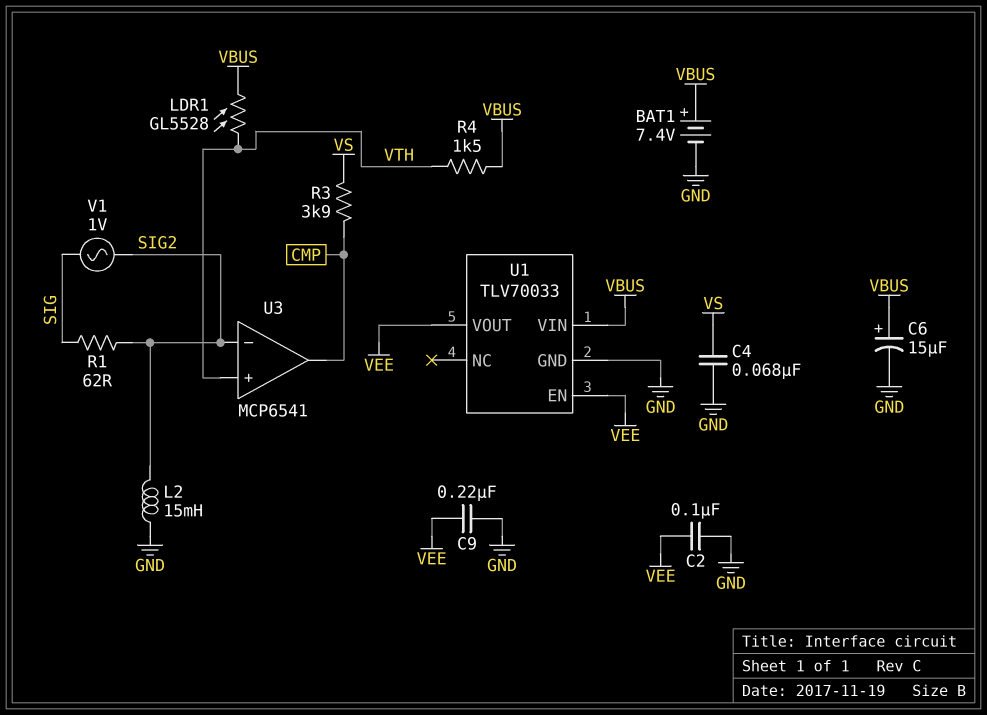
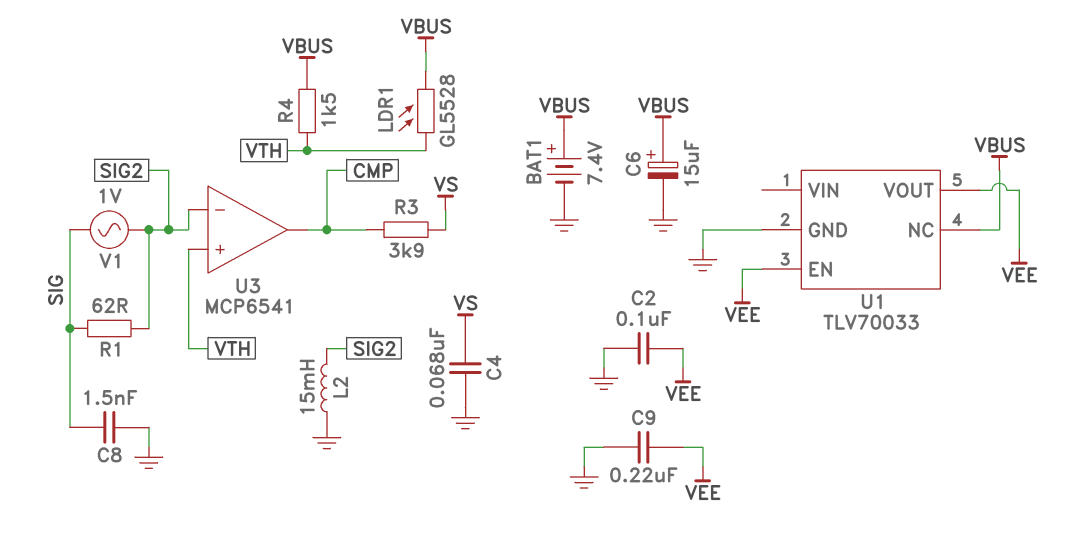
C8: none -> 1.5nF (GND, SIG)
U1 pin NC: none -> VBUS
U1 pin VIN: VBUS -> none

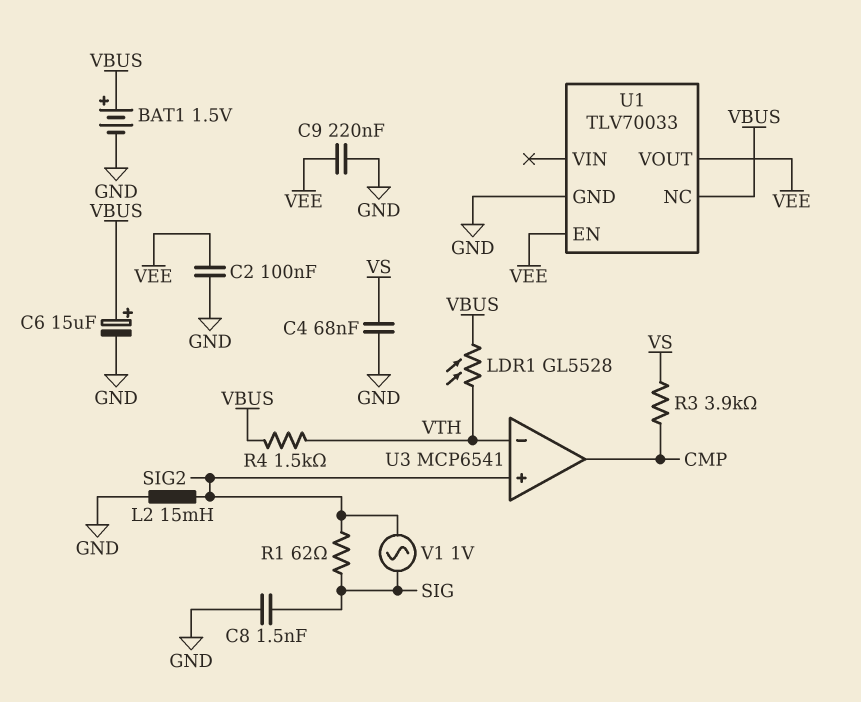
BAT1: 7.4V (plus VBUS, minus GND) -> 1.5V (plus VBUS, minus GND)
U3 pin in+: VTH -> SIG2
U3 pin in-: SIG2 -> VTH

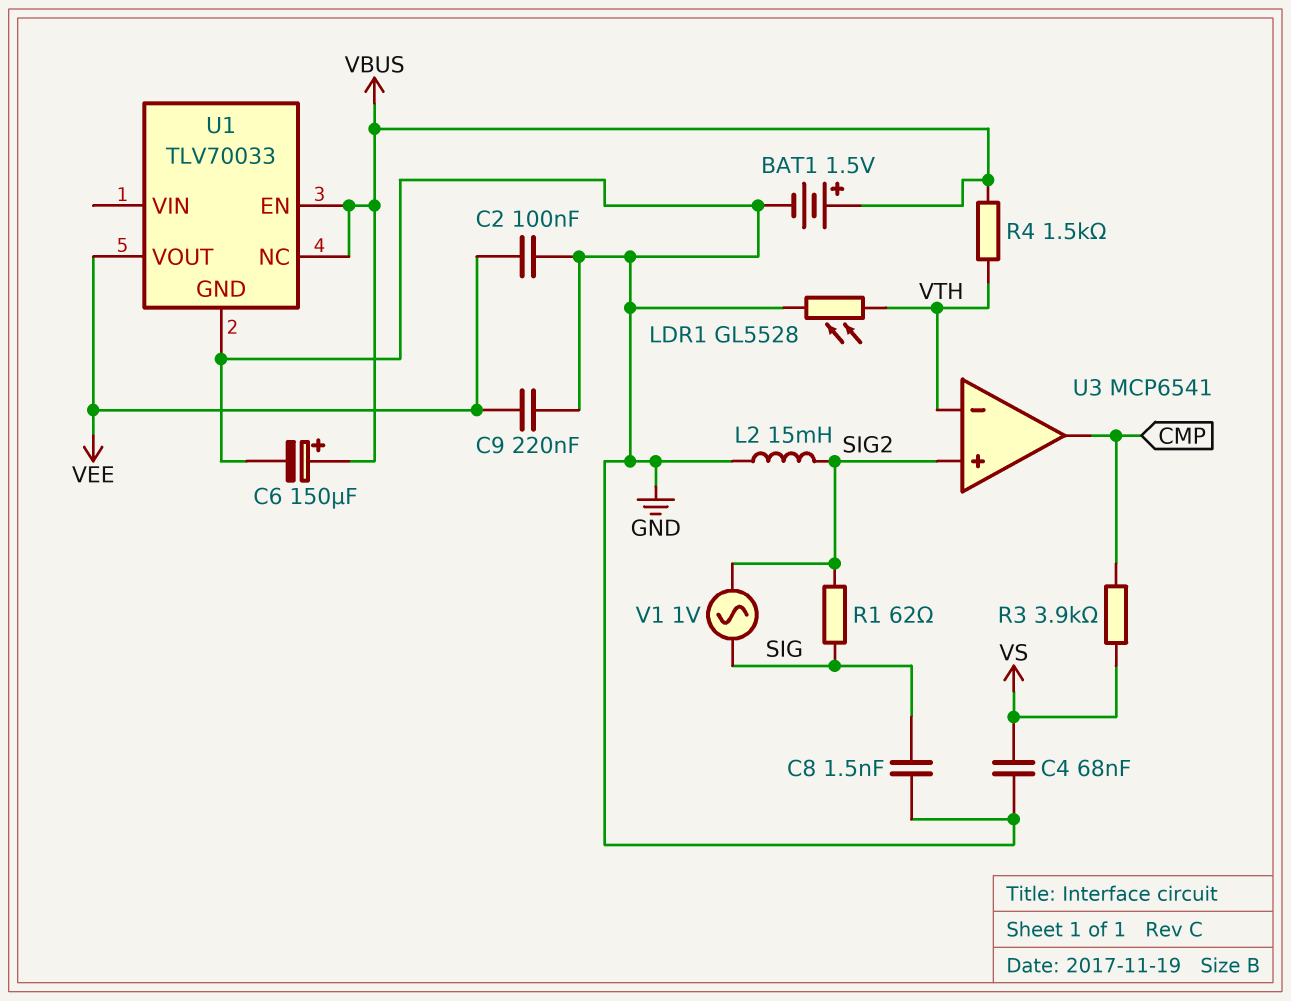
C6: 15uF (plus VBUS, minus GND) -> 150uF (plus VBUS, minus GND)
LDR1: GL5528 (VBUS, VTH) -> GL5528 (GND, VTH)
U1 pin EN: VEE -> VBUS

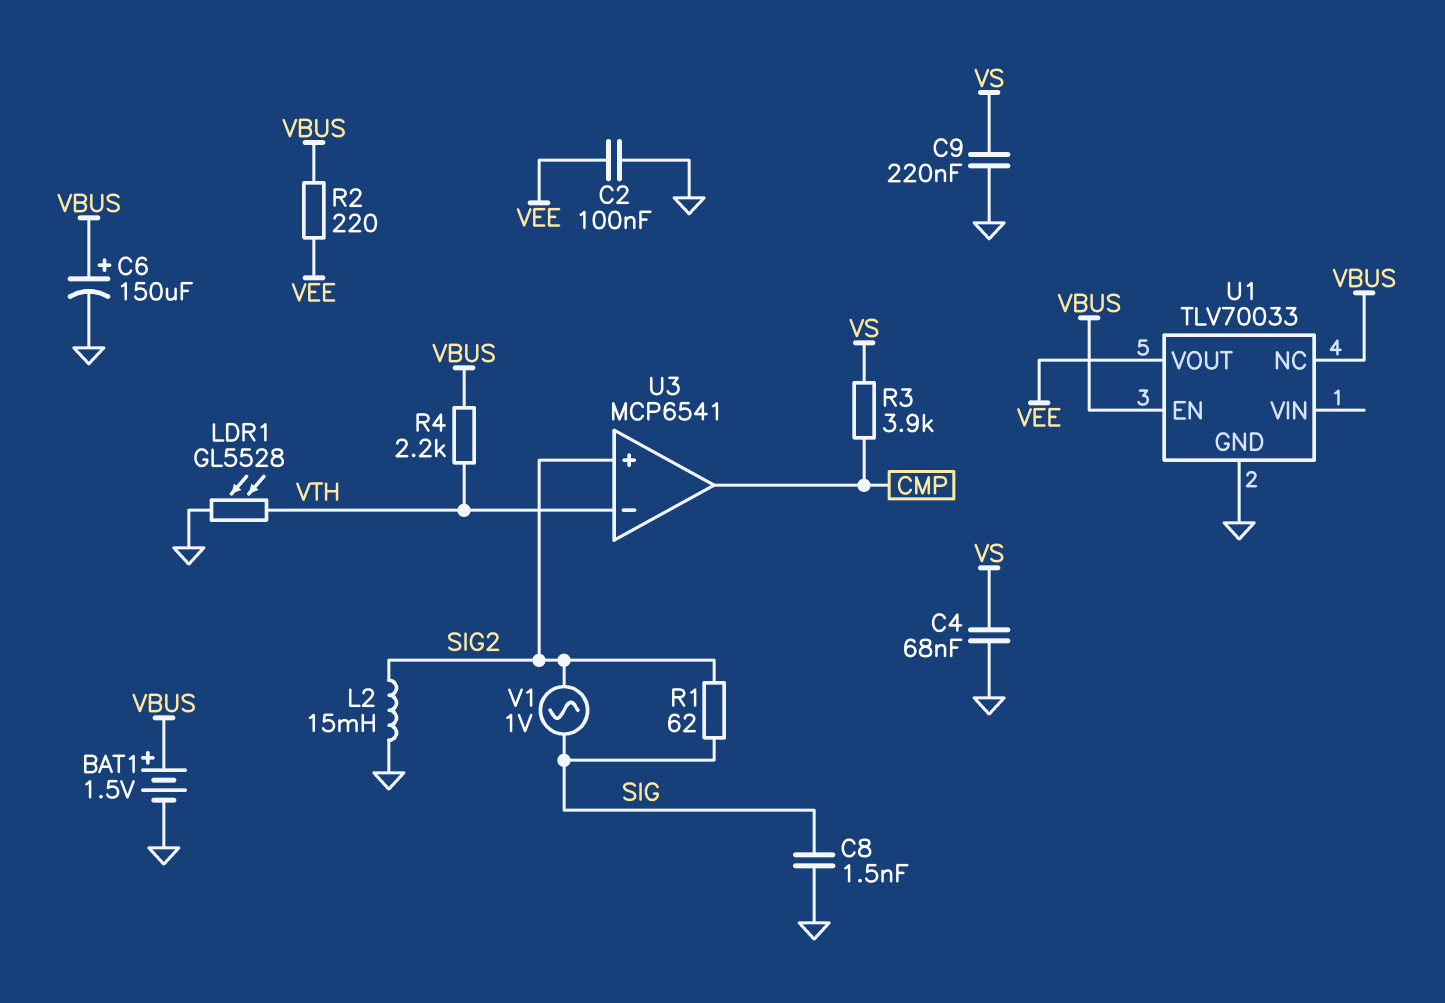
C9: 220nF (GND, VEE) -> 220nF (GND, VS)
R2: none -> 220 (VBUS, VEE)
R4: 1.5k (VBUS, VTH) -> 2.2k (VBUS, VTH)

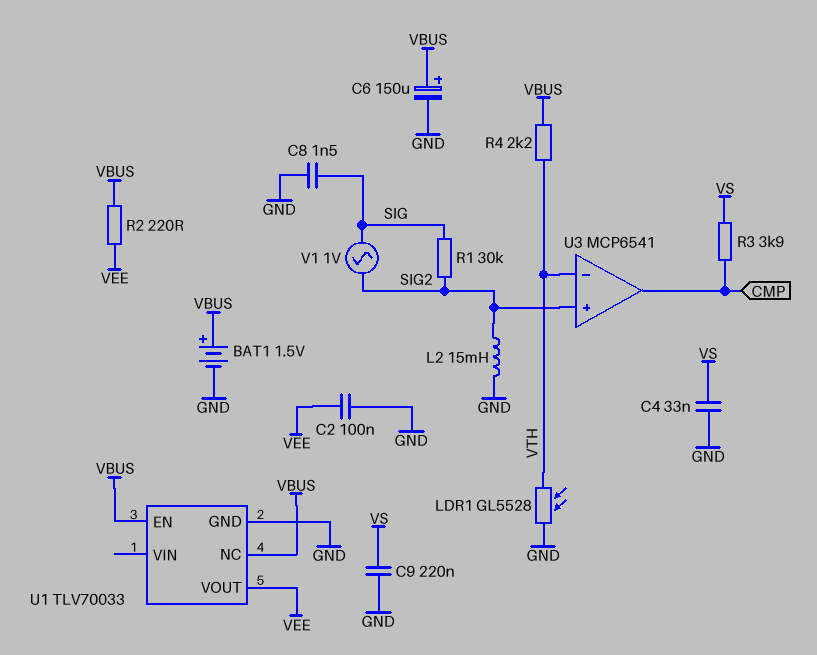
C4: 68nF (GND, VS) -> 33nF (GND, VS)
R1: 62 (SIG, SIG2) -> 30k (SIG, SIG2)

